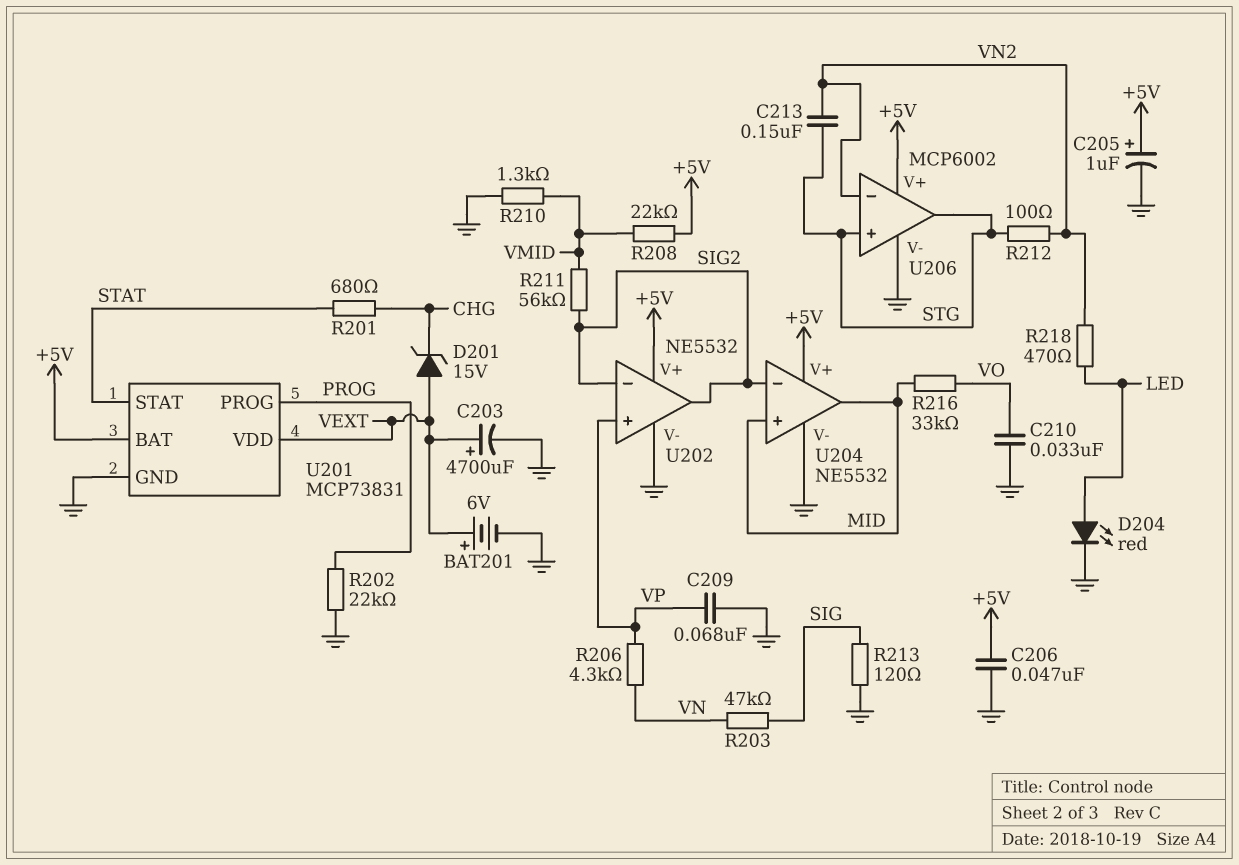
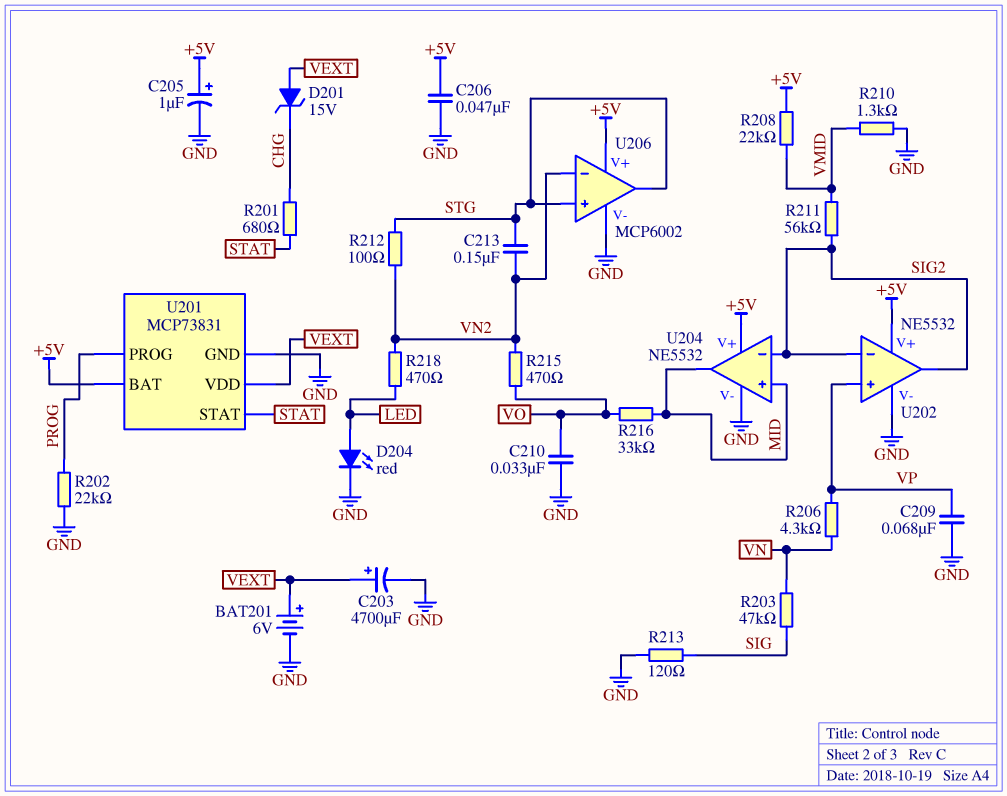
R215: none -> 470 (VN2, VO)

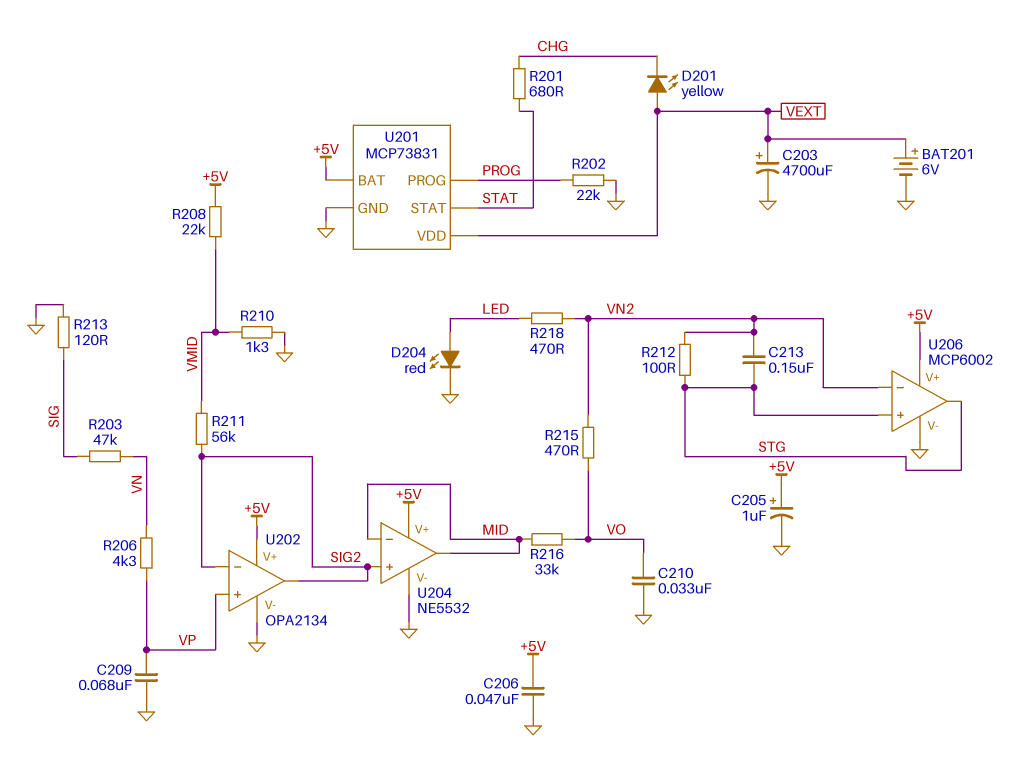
D201: zener 15V (A VEXT, K CHG) -> LED yellow (A VEXT, K CHG)
U202: NE5532 -> OPA2134
U204 pin in+: MID -> SIG2
U204 pin in-: SIG2 -> MID

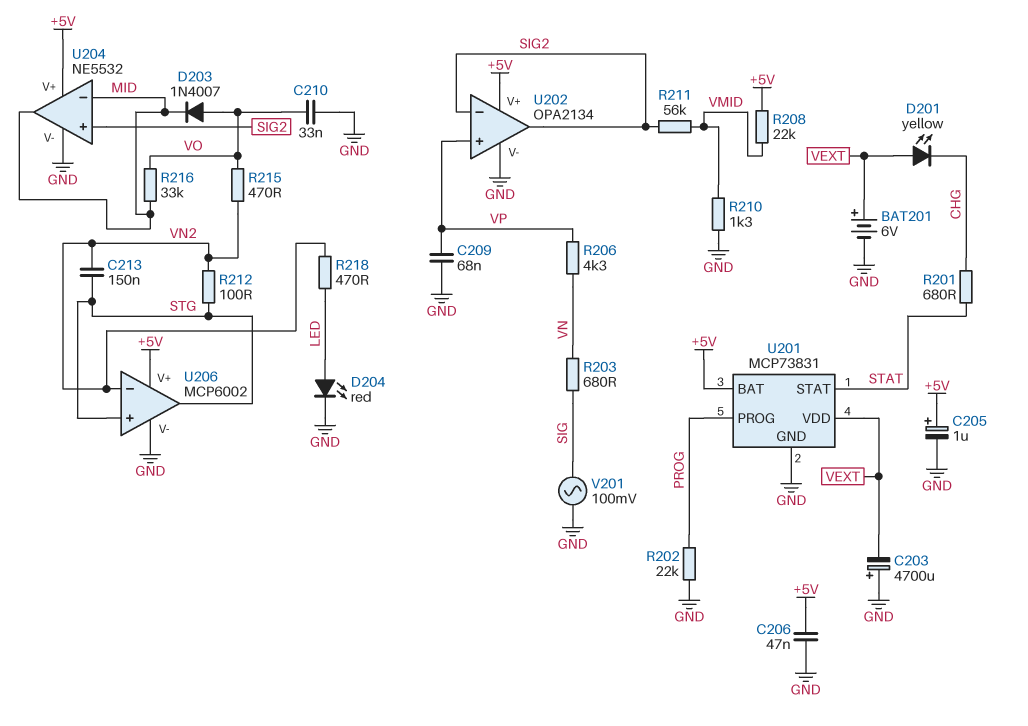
C203: 4700uF (plus VEXT, minus GND) -> 4700uF (plus GND, minus VEXT)
D203: none -> diode 1N4007 (A VO, K MID)
R203: 47k (SIG, VN) -> 680 (SIG, VN)
R213: 120 (GND, SIG) -> none
V201: none -> AC 100mV (GND, SIG)

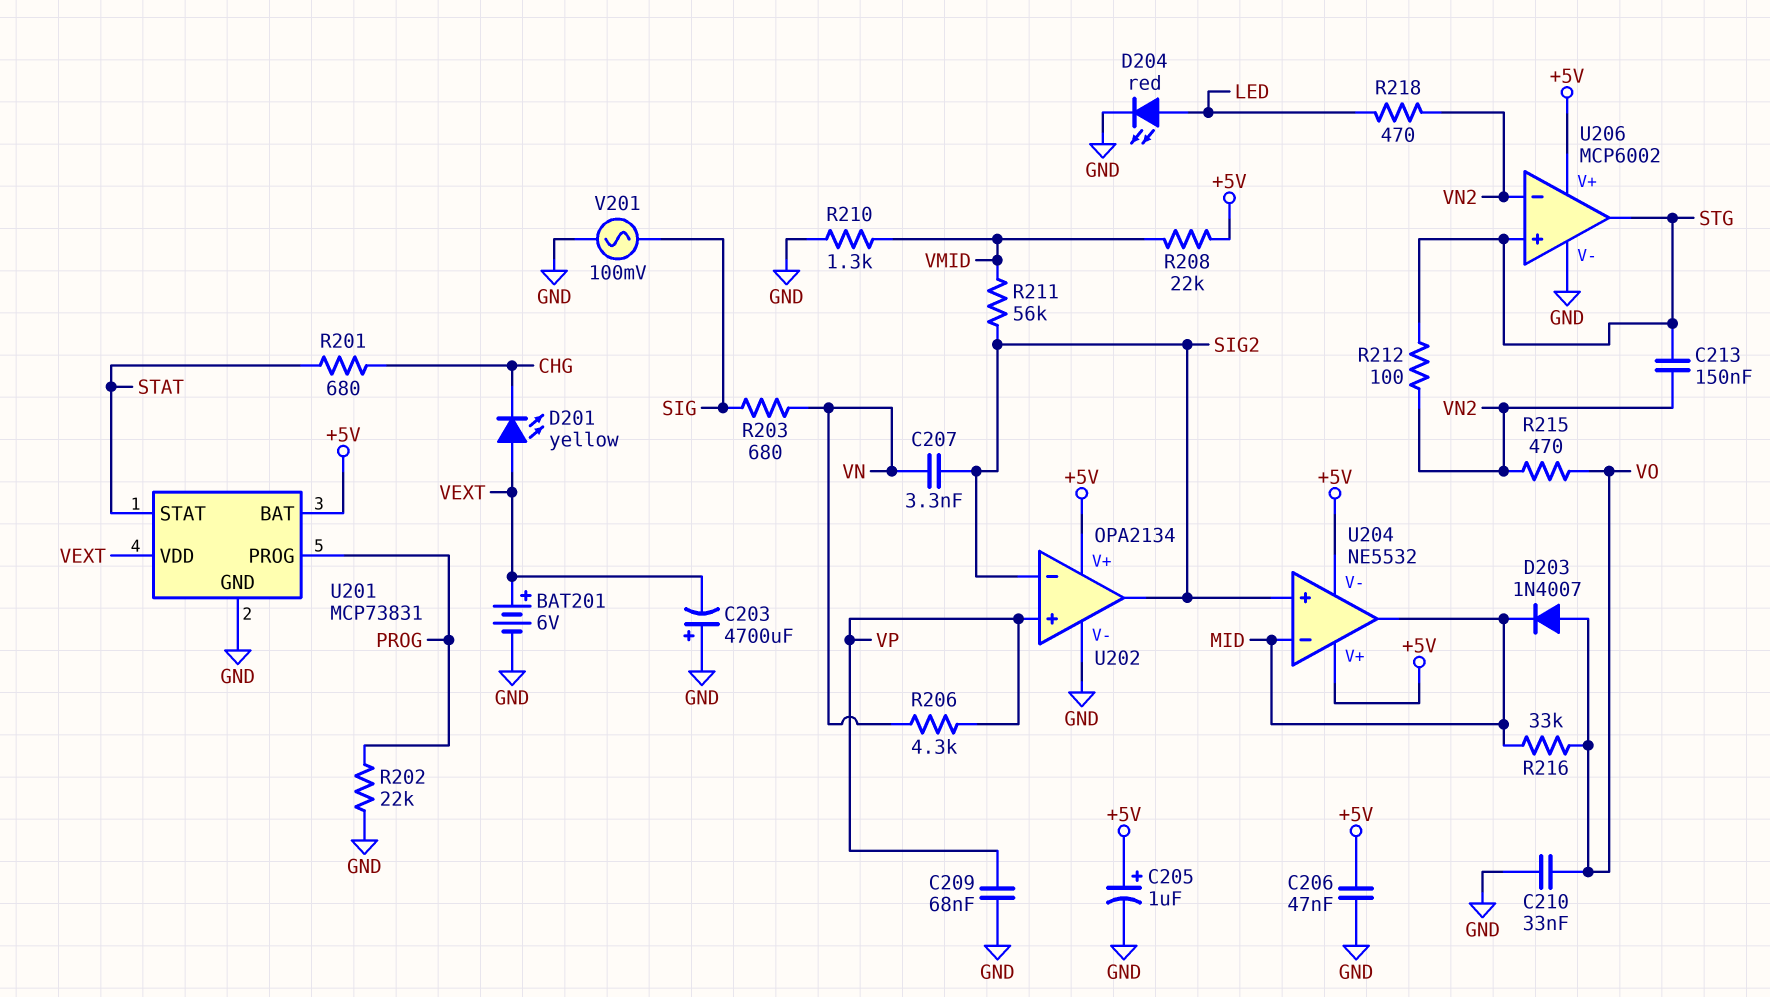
C207: none -> 3.3nF (SIG2, VN)
U204 pin V-: GND -> +5V

